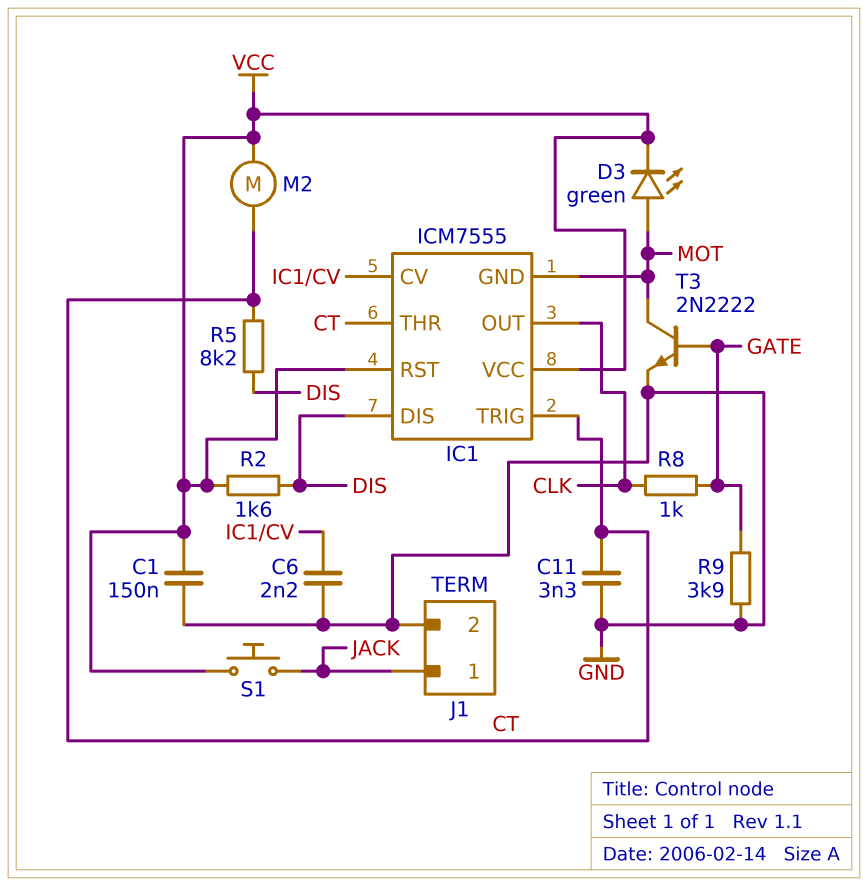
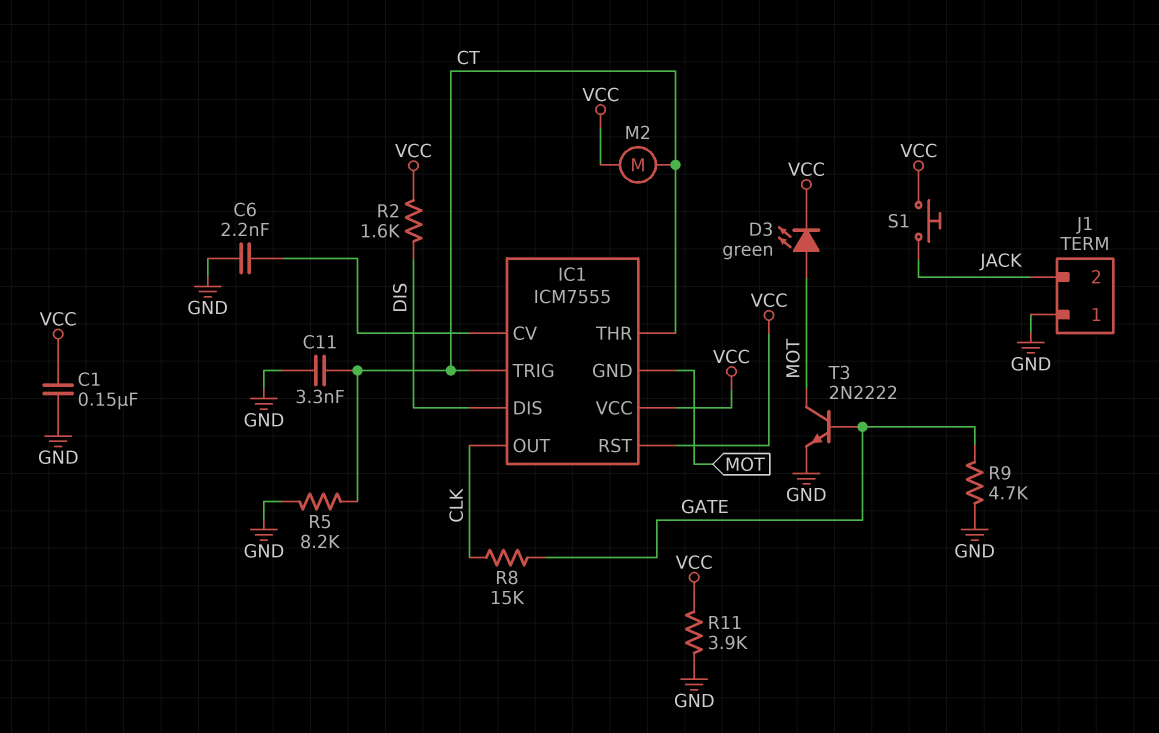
J1 pin 1: JACK -> GND
J1 pin 2: GND -> JACK
R5: 8.2k (CT, DIS) -> 8.2k (CT, GND)
R8: 1k (CLK, GATE) -> 15k (CLK, GATE)
R9: 3.9k (GATE, GND) -> 4.7k (GATE, GND)
R11: none -> 3.9k (GND, VCC)

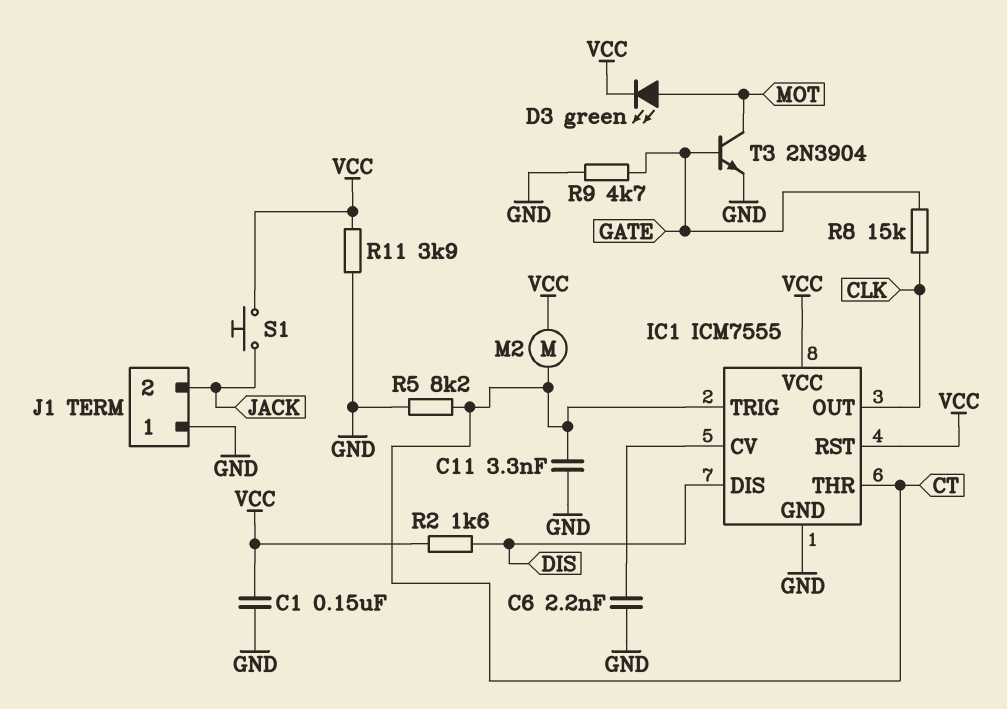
IC1 pin GND: MOT -> GND
T3: NPN 2N2222 (B GATE, C MOT, E GND) -> NPN 2N3904 (B GATE, C MOT, E GND)

